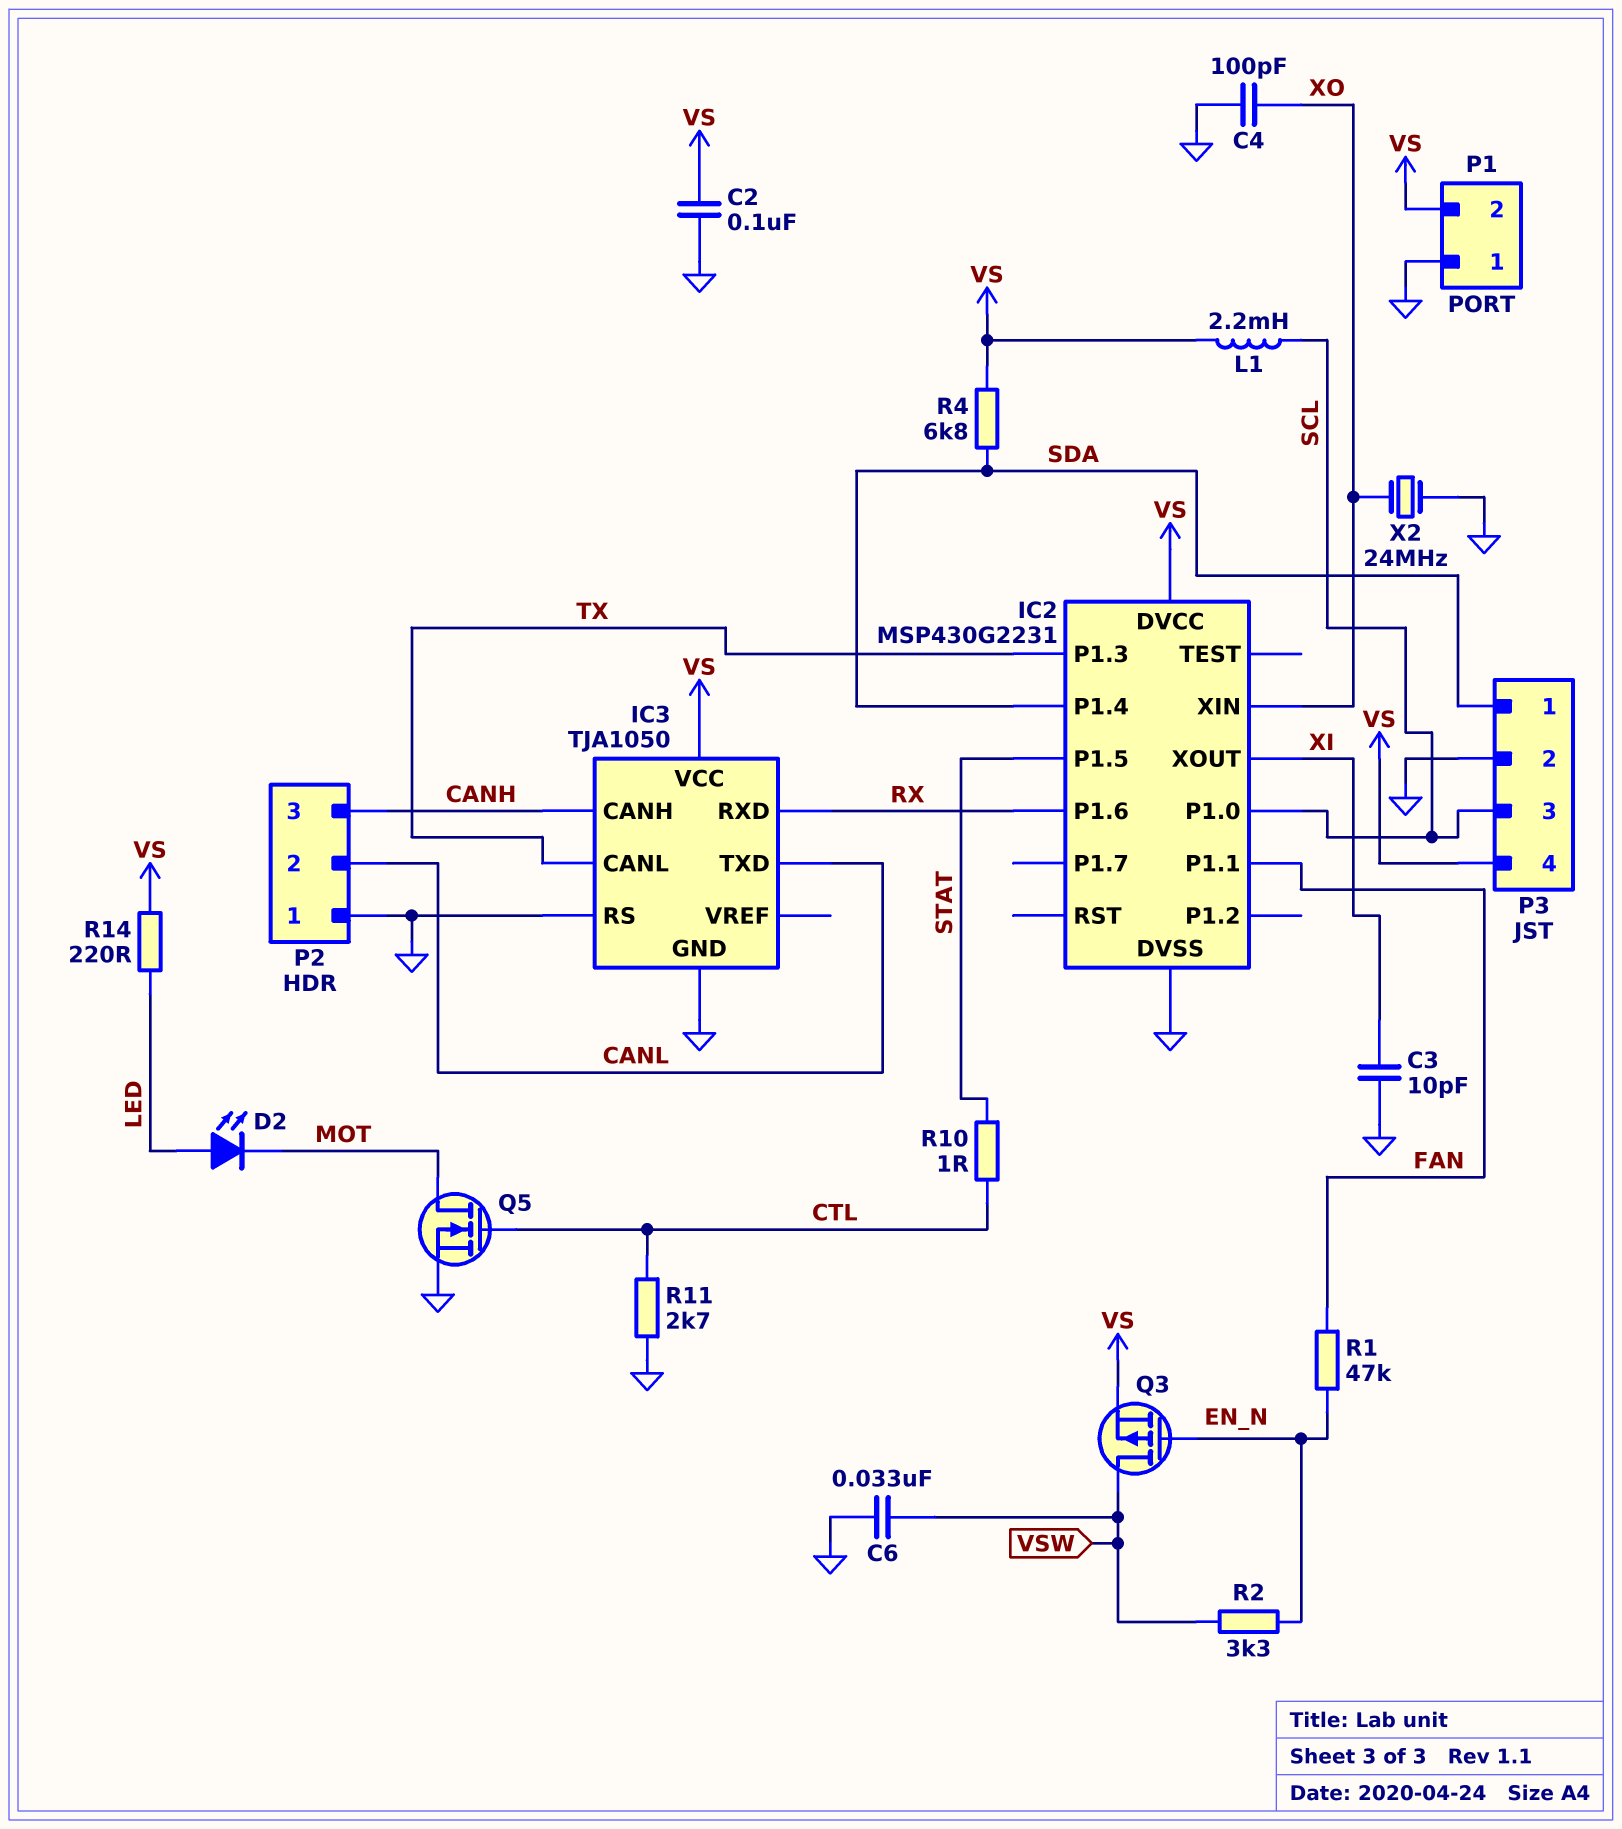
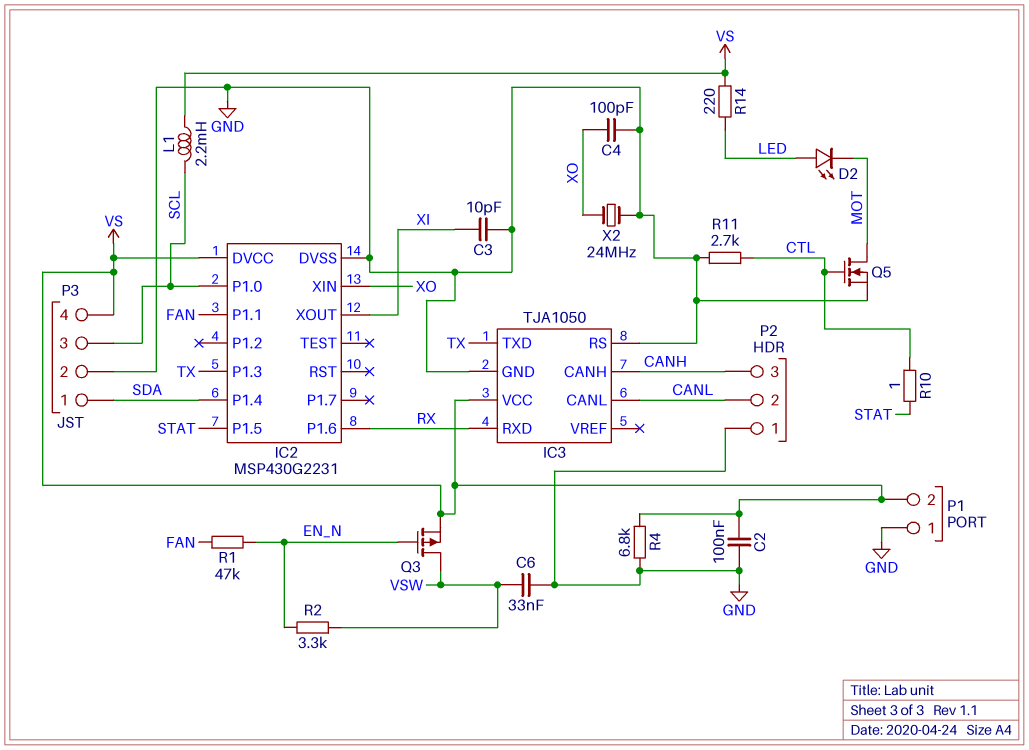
IC3 pin CANL: TX -> CANL
IC3 pin TXD: CANL -> TX
R4: 6.8k (SDA, VS) -> 6.8k (GND, VS)

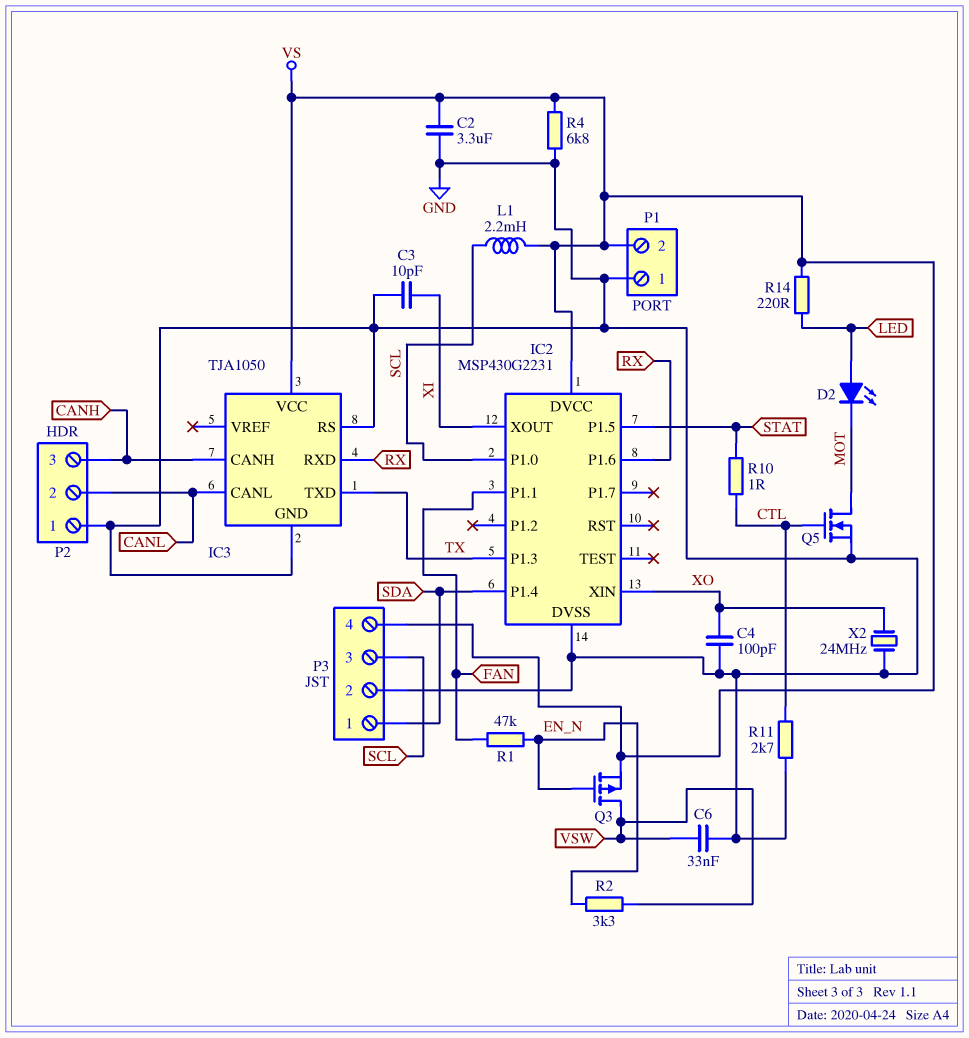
C2: 100nF (GND, VS) -> 3.3uF (GND, VS)

